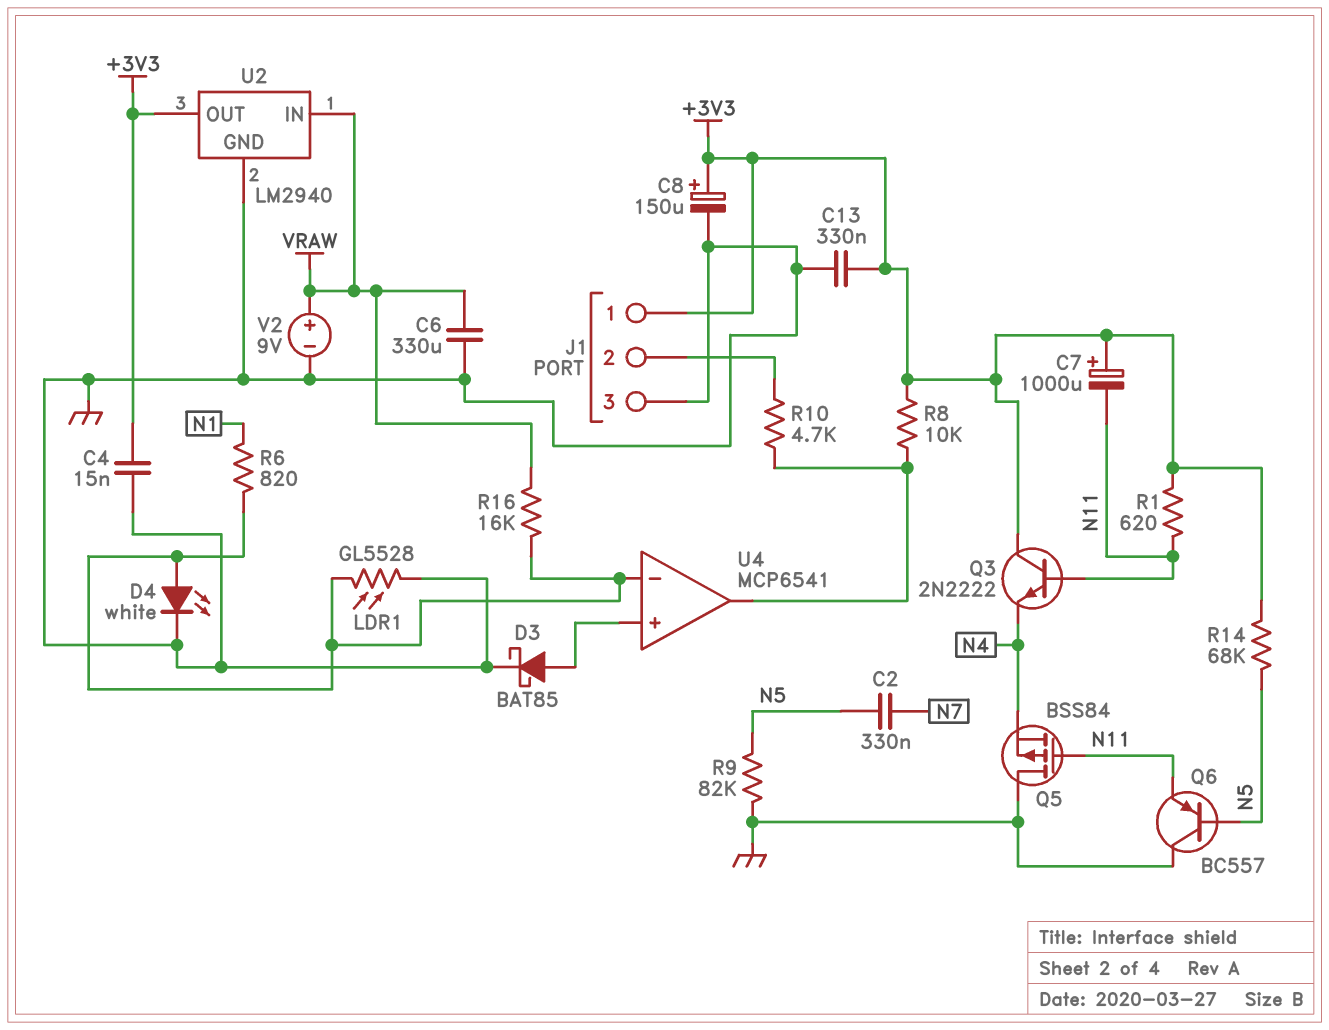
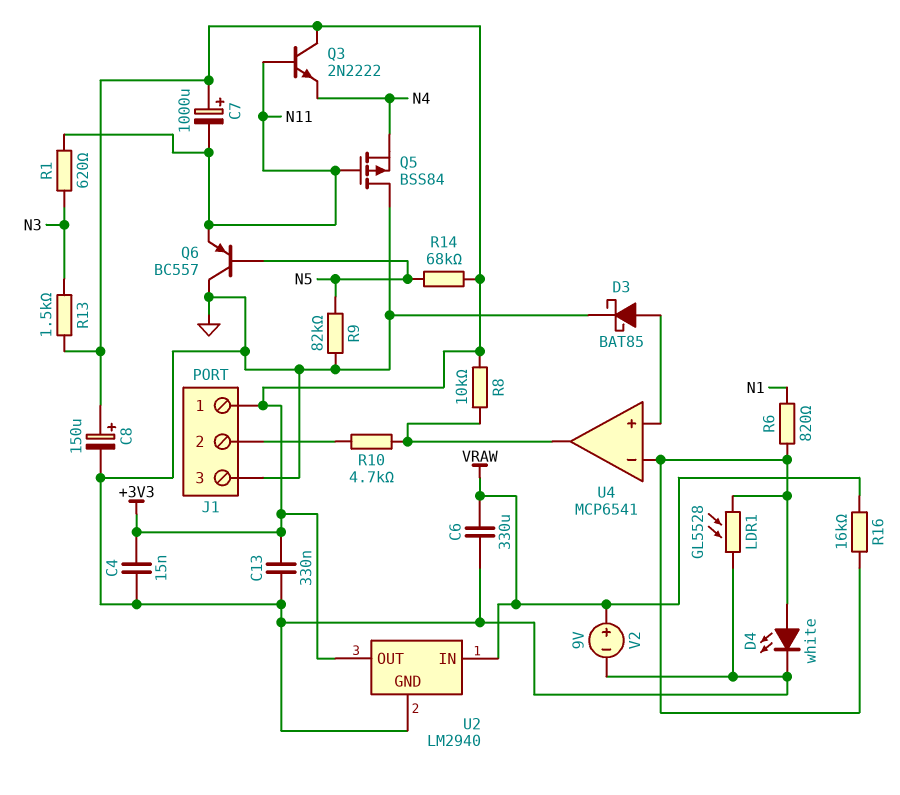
C2: 330nF (N5, N7) -> none
R1: 620 (+3V3, N11) -> 620 (N3, N11)
R13: none -> 1.5k (+3V3, N3)

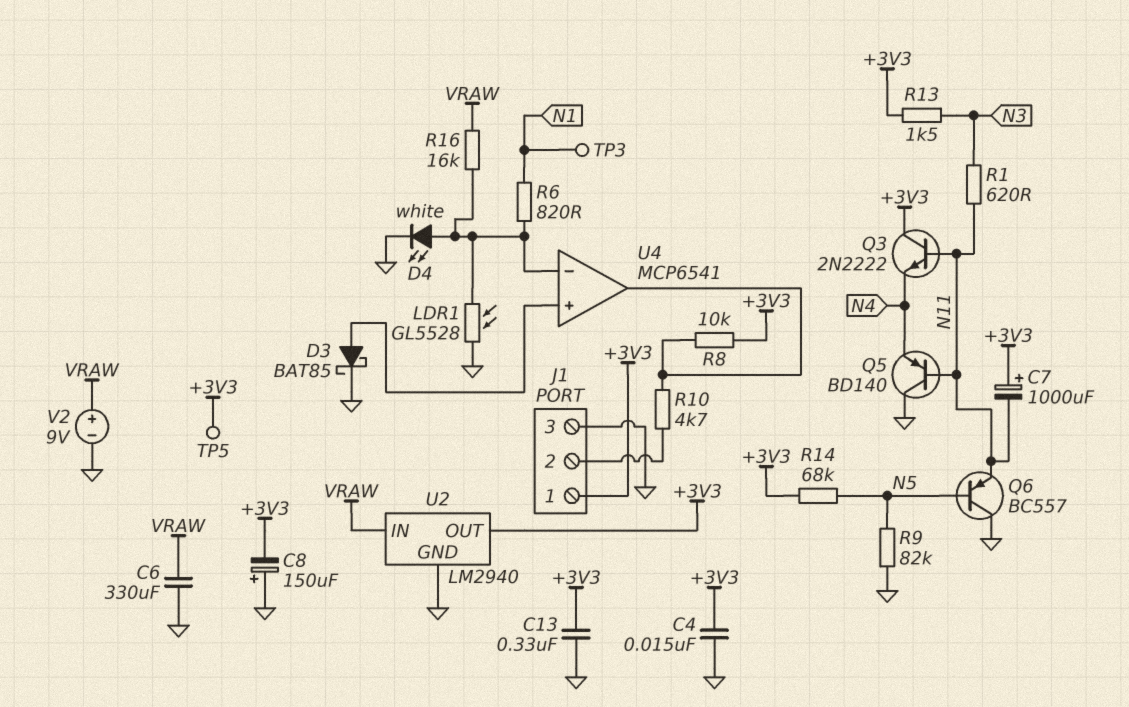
C8: 150uF (plus +3V3, minus GND) -> 150uF (plus GND, minus +3V3)
Q5: PMOS BSS84 (G N11, D GND, S N4) -> PNP BD140 (B N11, C GND, E N4)
TP3: none -> test point (N1)
TP5: none -> test point (+3V3)

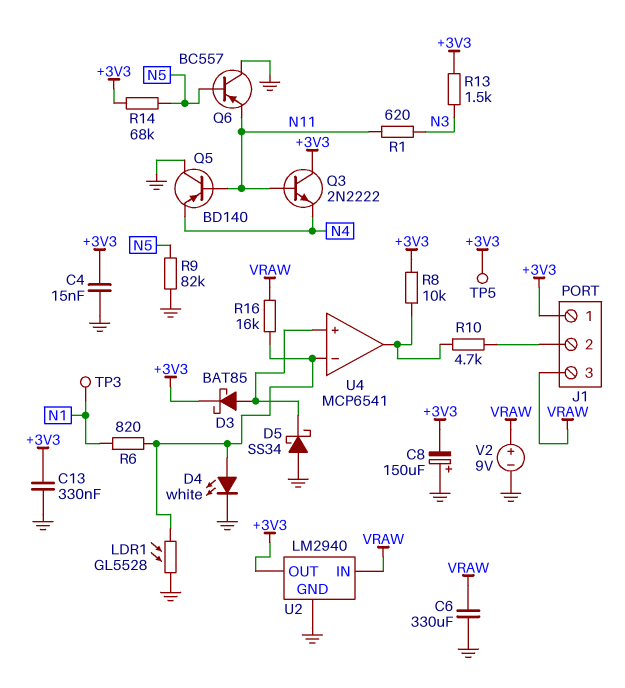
C7: 1000uF (plus +3V3, minus N11) -> none
D3: schottky BAT85 (A U4/in+, K GND) -> schottky BAT85 (A U4/in+, K +3V3)
D5: none -> schottky SS34 (A GND, K U4/in+)
J1 pin 3: GND -> VRAW

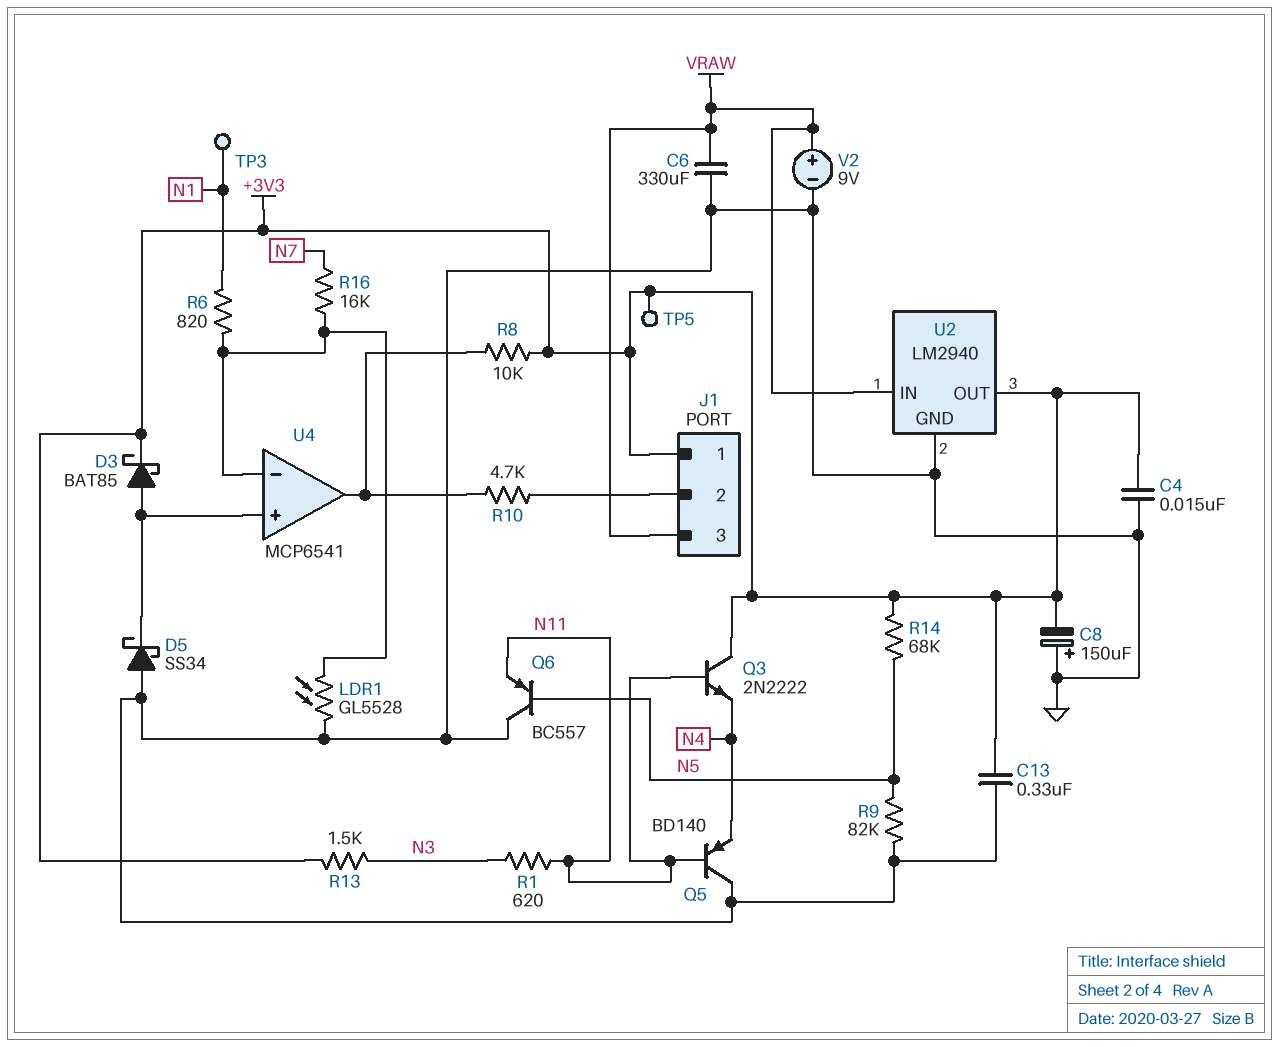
D4: LED white (A U4/in-, K GND) -> none
R16: 16k (U4/in-, VRAW) -> 16k (N7, U4/in-)

